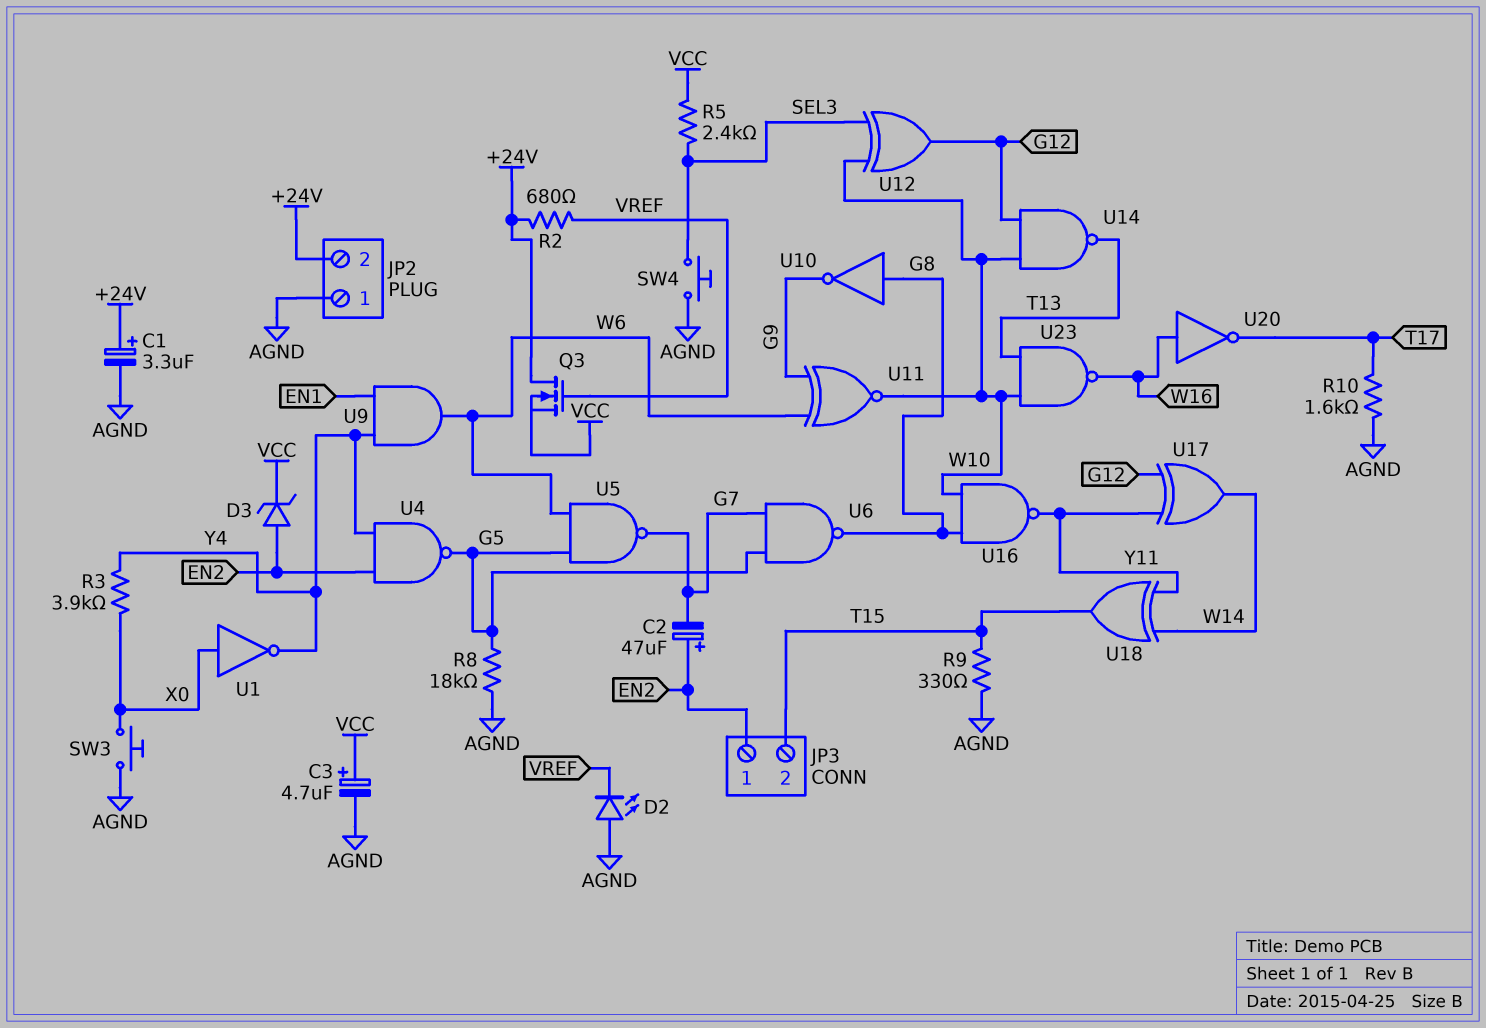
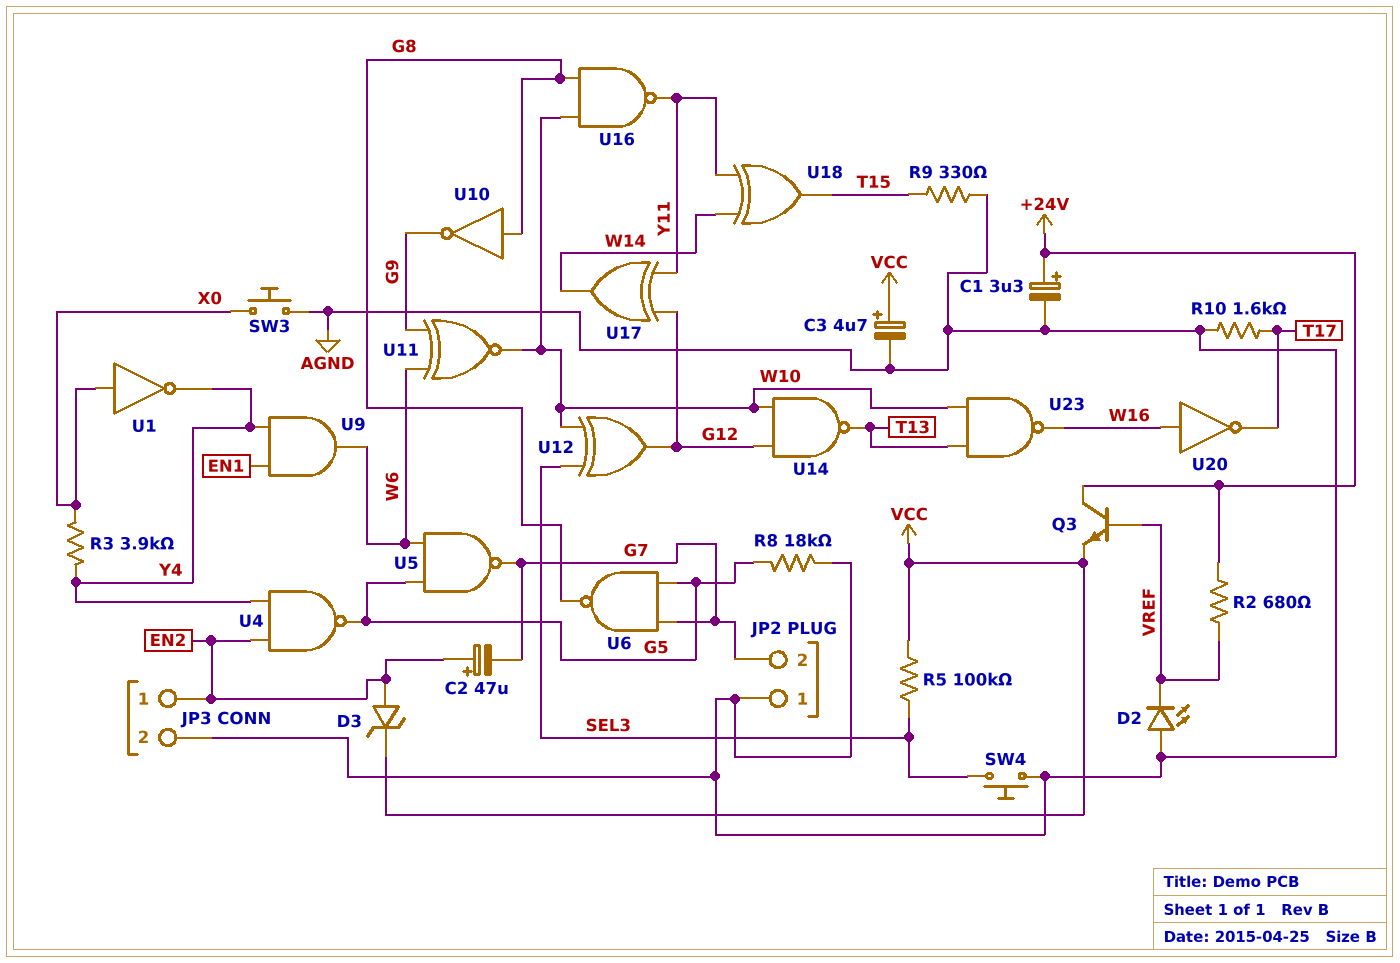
JP2 pin 2: +24V -> G7
JP3 pin 2: T15 -> AGND
Q3: NMOS (G VREF, D +24V, S VCC) -> NPN (B VREF, C +24V, E VCC)
R5: 2.4k (SEL3, VCC) -> 100k (SEL3, VCC)

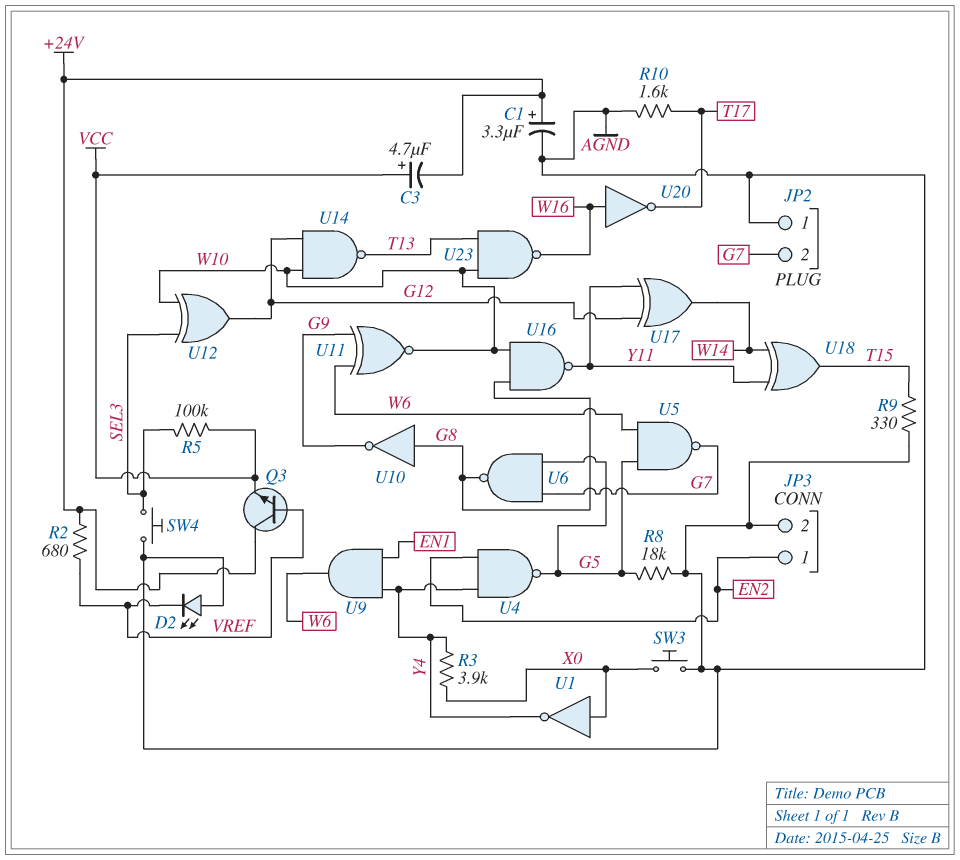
C2: 47uF (plus EN2, minus G7) -> none
C3: 4.7uF (plus VCC, minus AGND) -> 4.7uF (plus VCC, minus +24V)
D3: zener (A EN2, K VCC) -> none

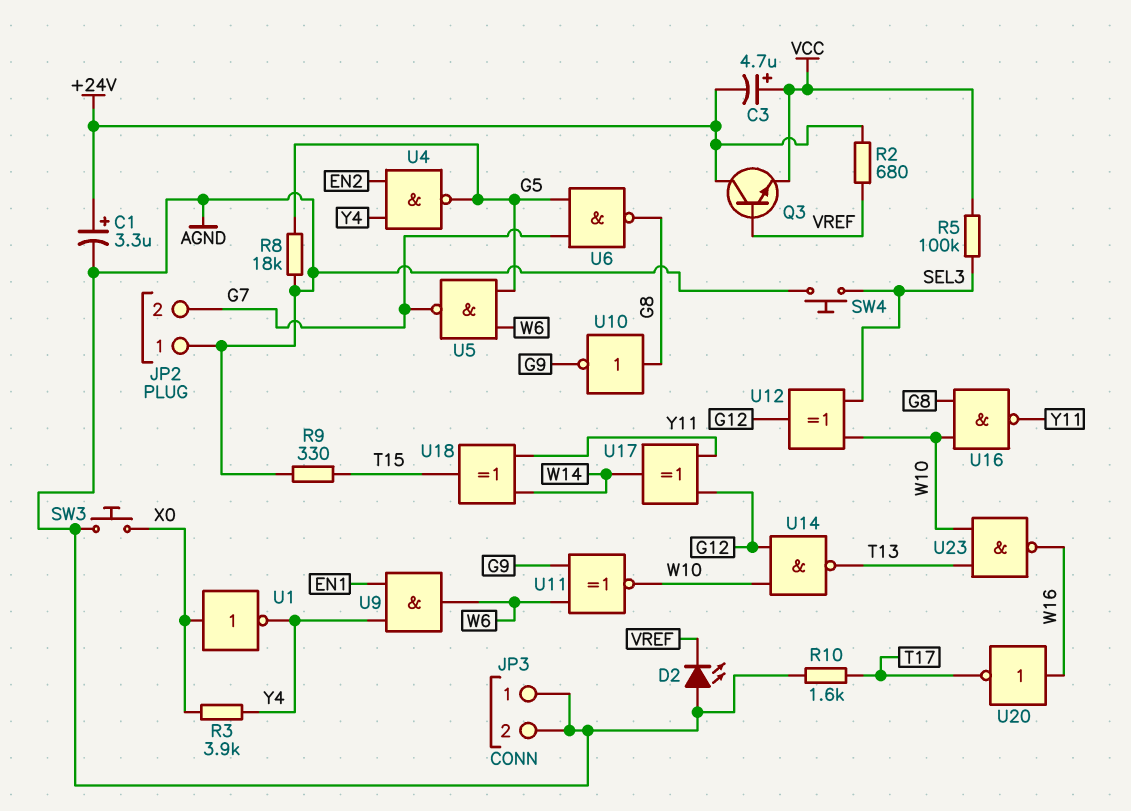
JP3 pin 1: EN2 -> AGND

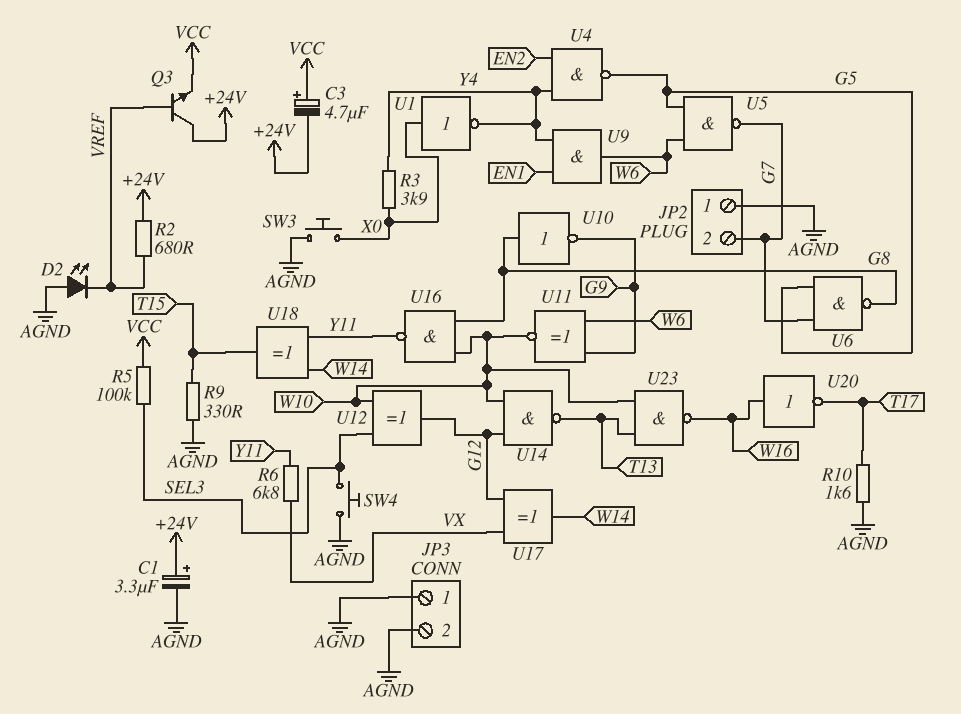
R6: none -> 6.8k (VX, Y11)
R8: 18k (AGND, G5) -> none
U17: XOR (in G12, in Y11, out W14) -> XOR (in G12, in VX, out W14)

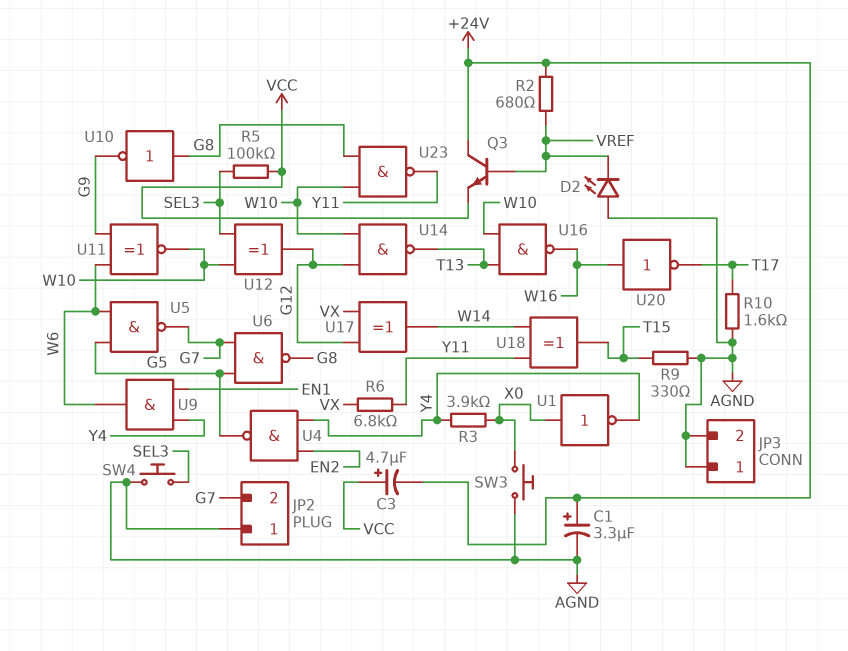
U16: NAND (in G8, in W10, out Y11) -> NAND (in T13, in W10, out W16)
U23: NAND (in T13, in W10, out W16) -> NAND (in G8, in W10, out Y11)

